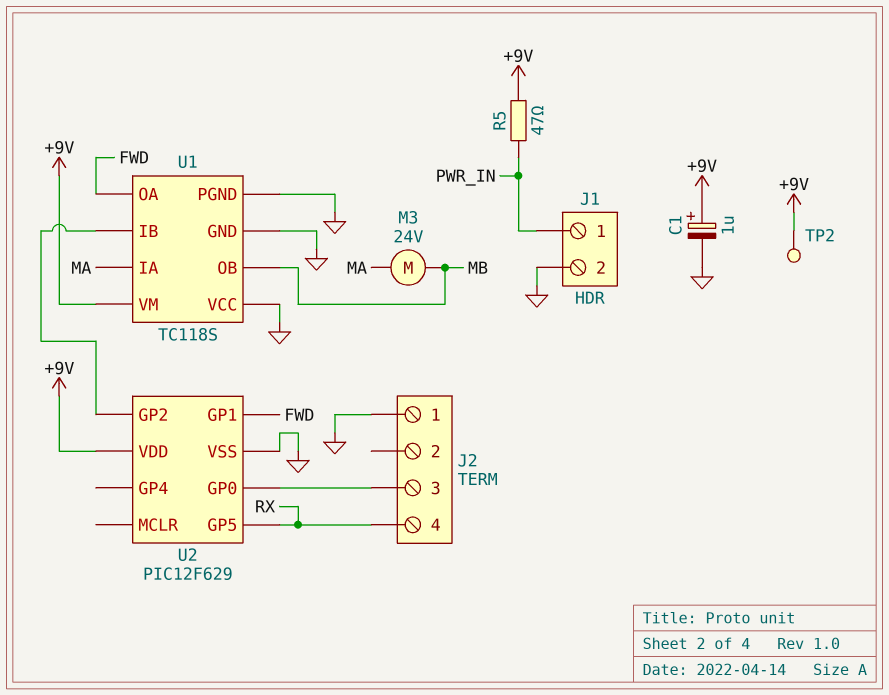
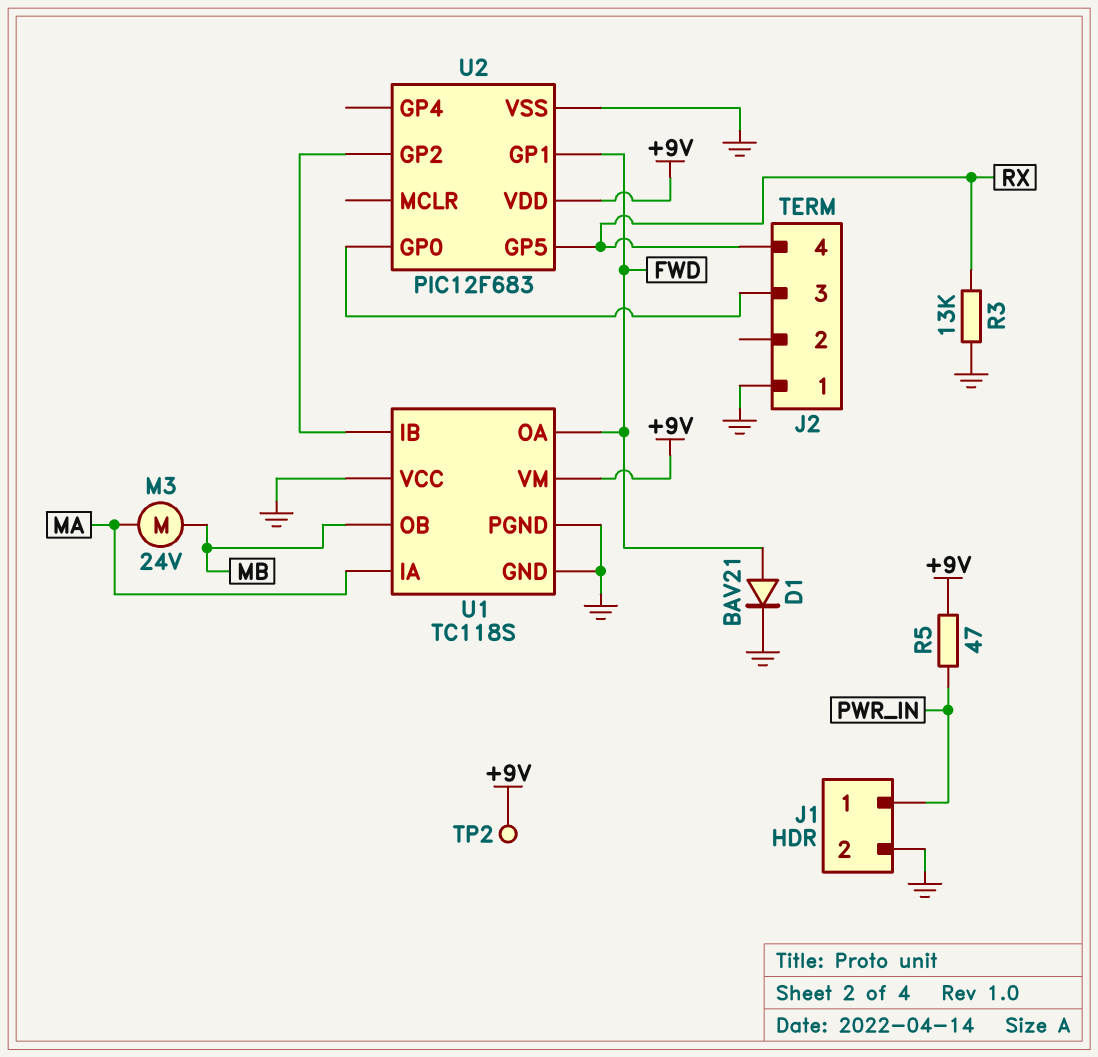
C1: 1uF (plus +9V, minus GND) -> none
D1: none -> diode BAV21 (A FWD, K GND)
R3: none -> 13k (GND, RX)
U2: PIC12F629 -> PIC12F683

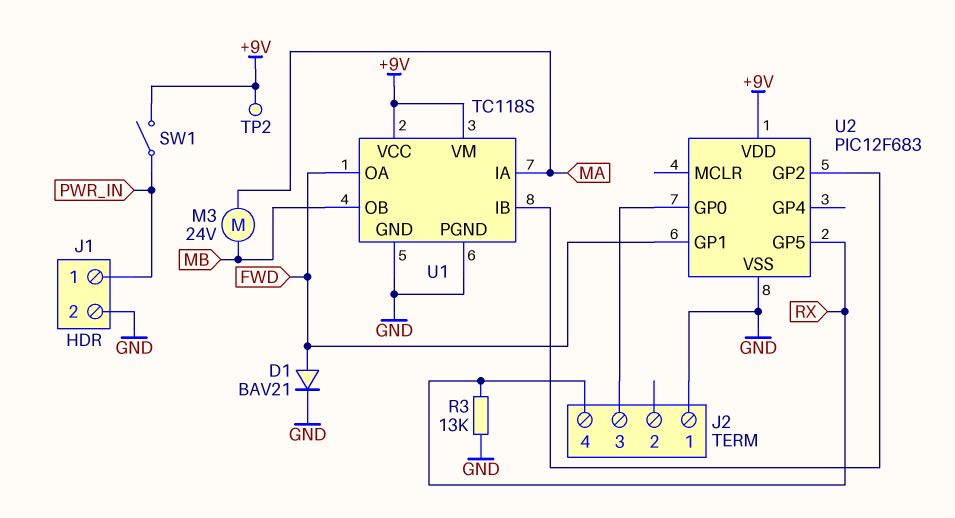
R5: 47 (+9V, PWR_IN) -> none
SW1: none -> switch (+9V, PWR_IN)
U1 pin VCC: GND -> +9V

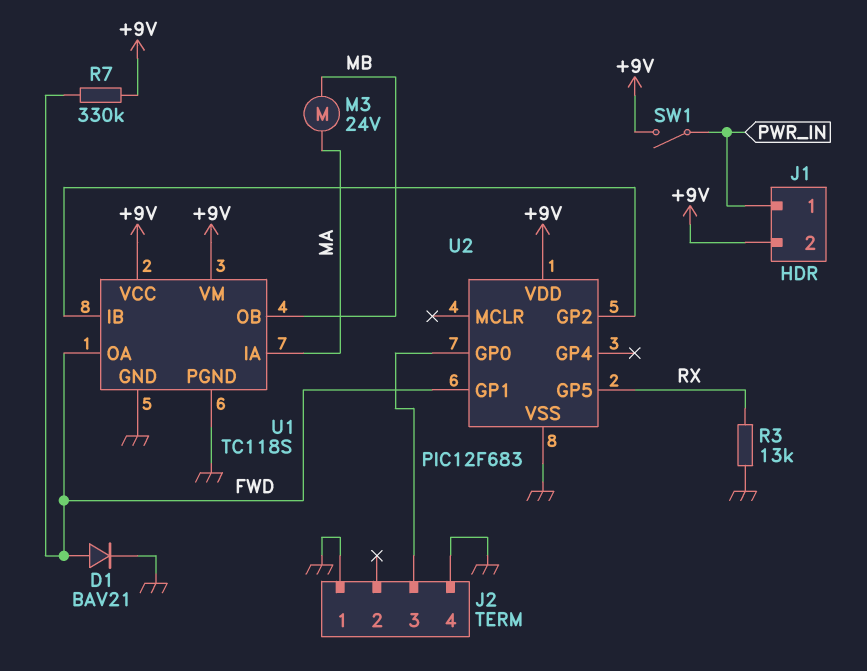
J1 pin 2: GND -> +9V
J2 pin 4: RX -> GND
R7: none -> 330k (+9V, FWD)
TP2: test point (+9V) -> none

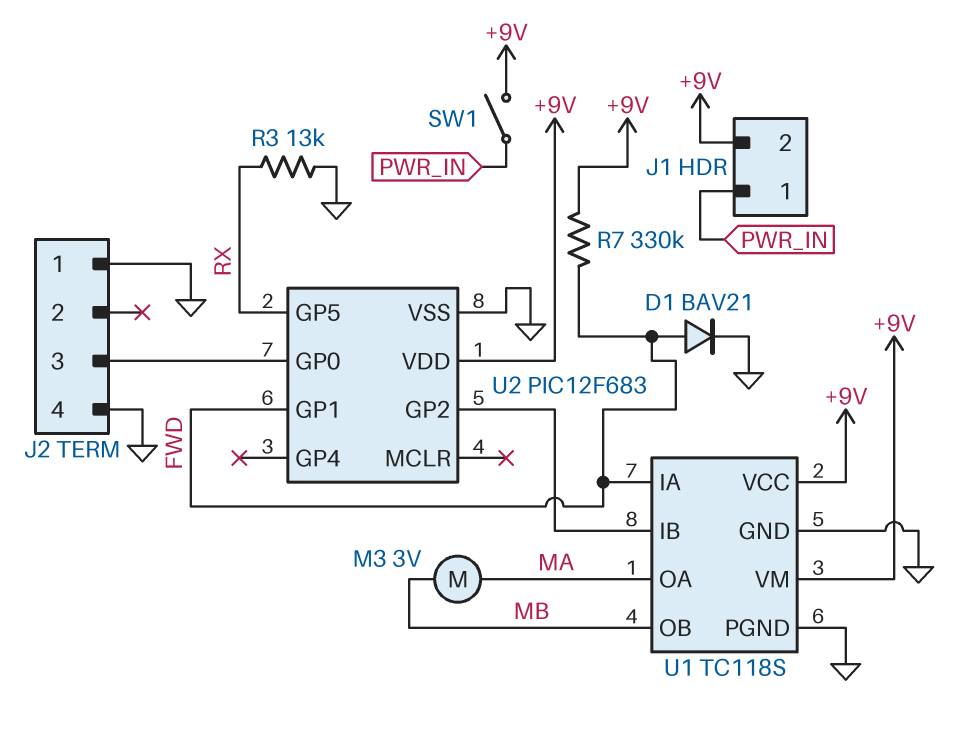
M3: motor 24V (MA, MB) -> motor 3V (MA, MB)
U1 pin IA: MA -> FWD
U1 pin OA: FWD -> MA

